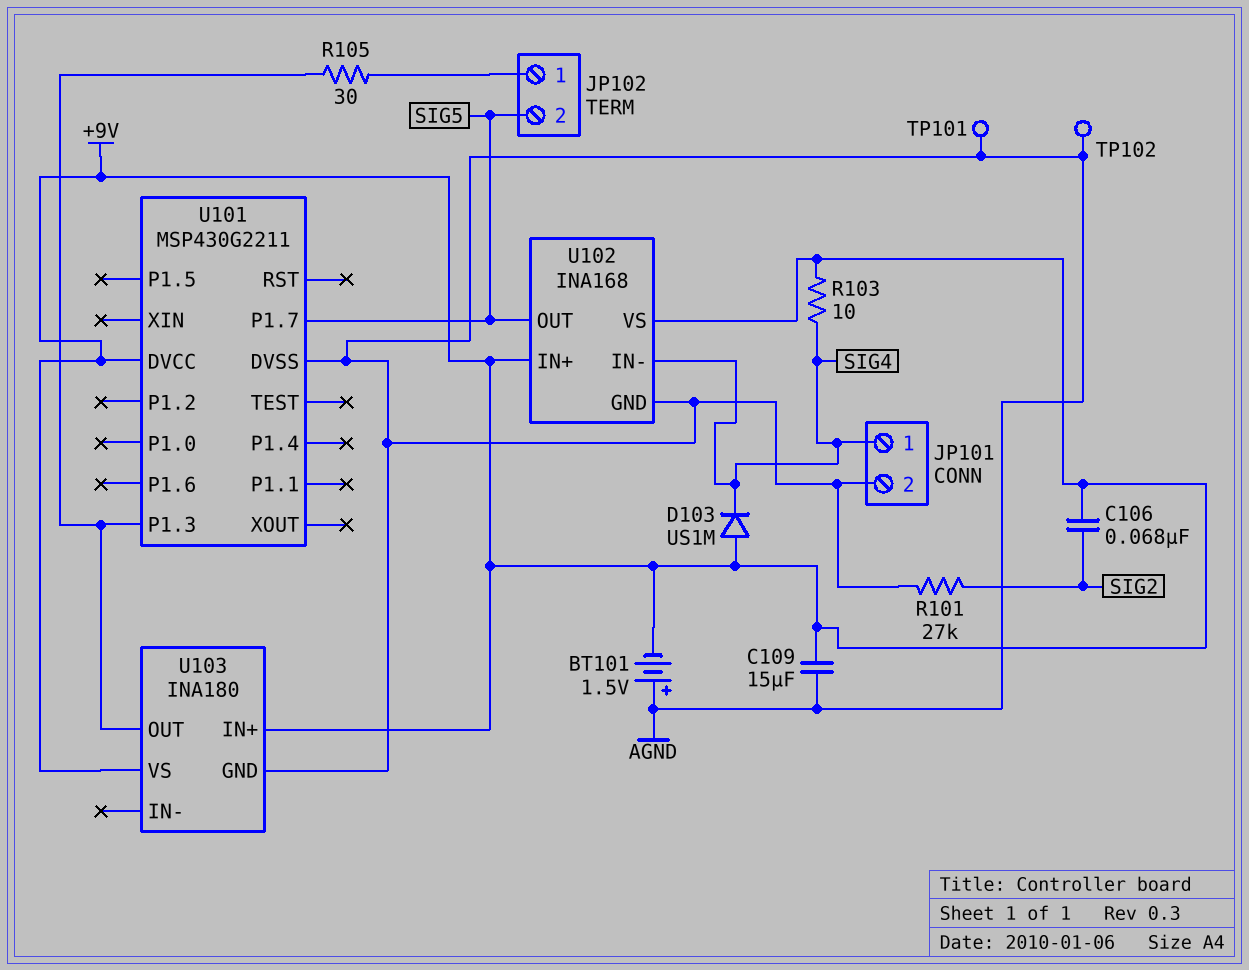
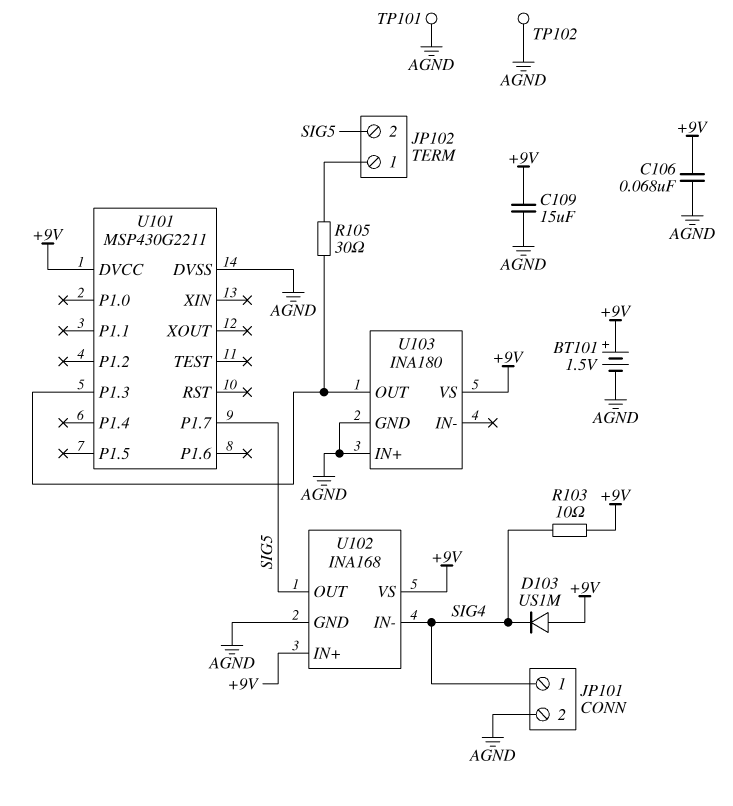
BT101: 1.5V (plus AGND, minus +9V) -> 1.5V (plus +9V, minus AGND)
C106: 68nF (+9V, SIG2) -> 68nF (+9V, AGND)
R101: 27k (AGND, SIG2) -> none
U103 pin IN+: +9V -> AGND

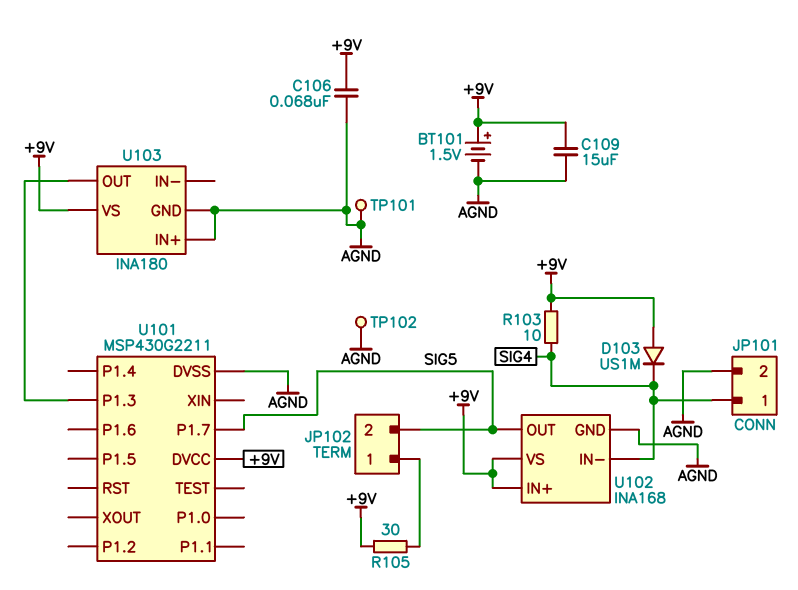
R105: 30 (JP102/1, U101/P1.3) -> 30 (+9V, JP102/1)

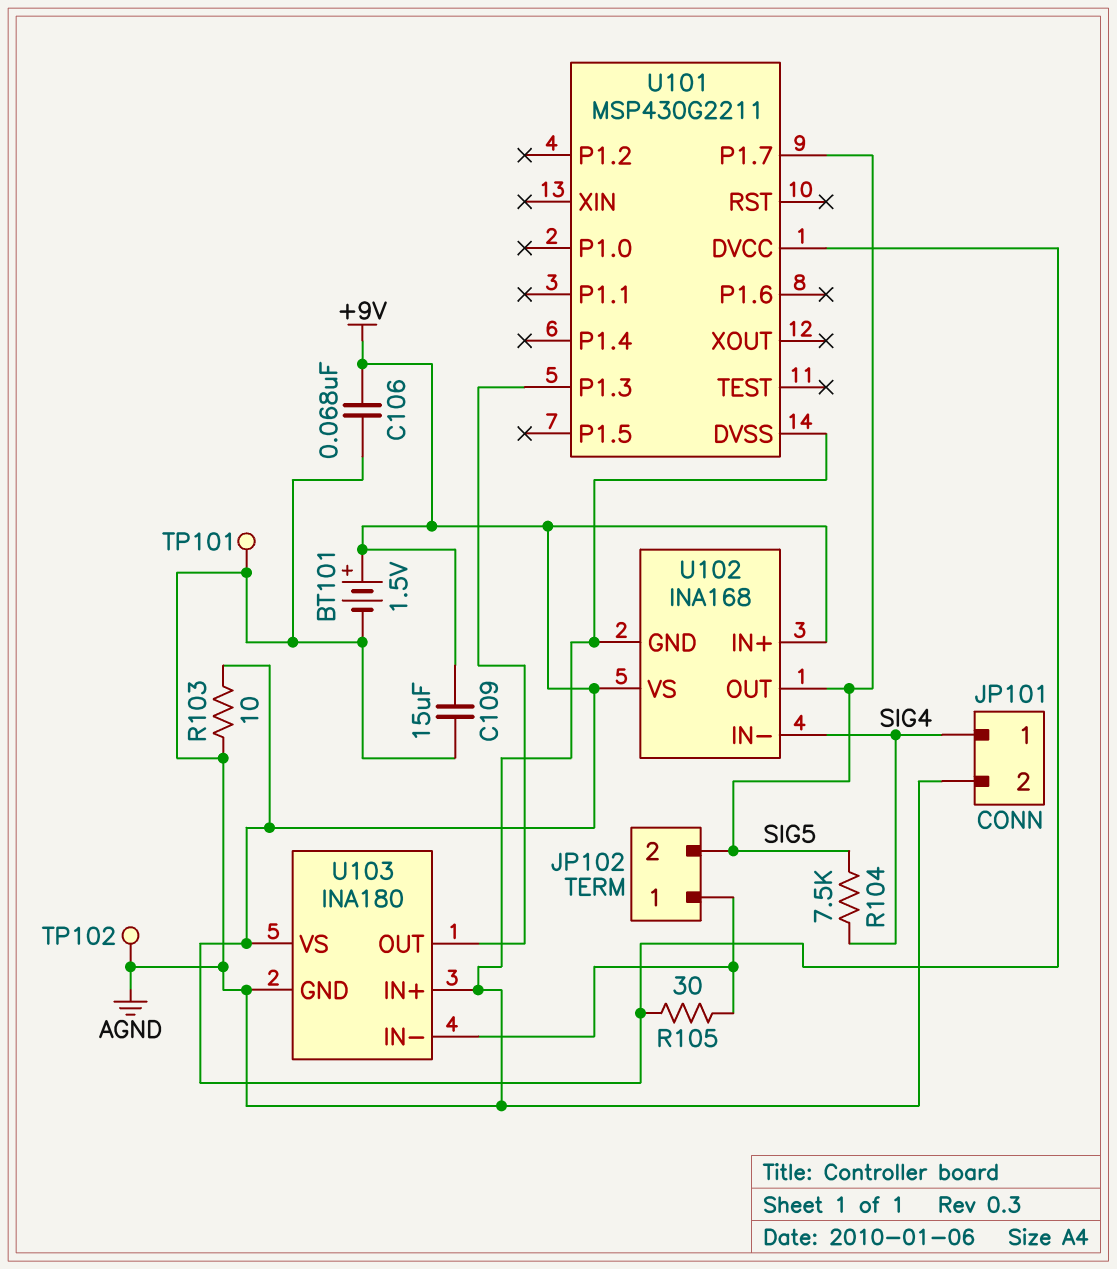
D103: diode US1M (A +9V, K SIG4) -> none
R103: 10 (+9V, SIG4) -> 10 (+9V, AGND)
R104: none -> 7.5k (SIG4, SIG5)
U103 pin IN-: none -> JP102/1

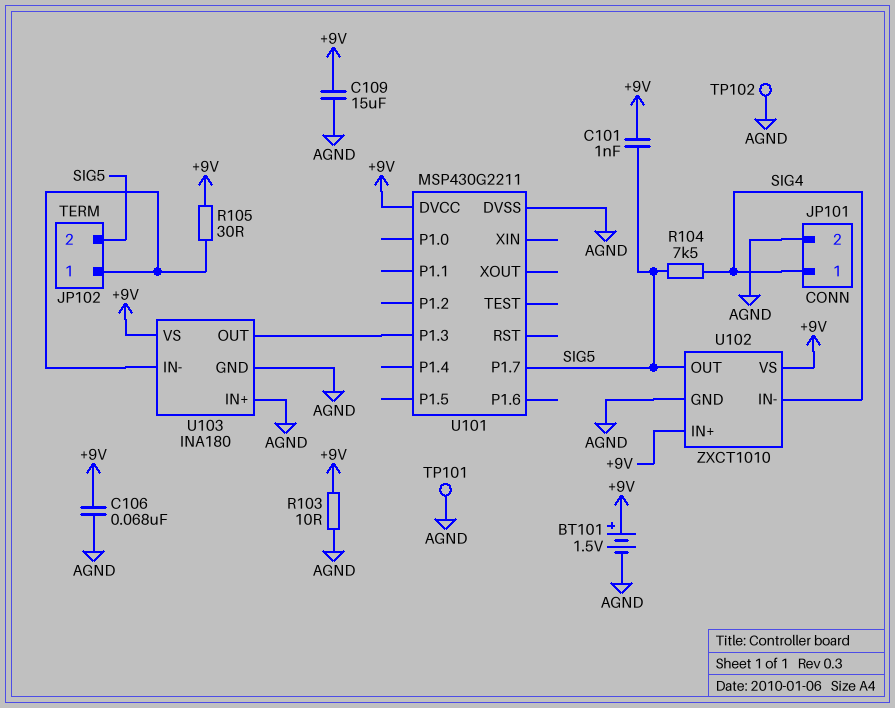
C101: none -> 1nF (+9V, SIG5)
U102: INA168 -> ZXCT1010

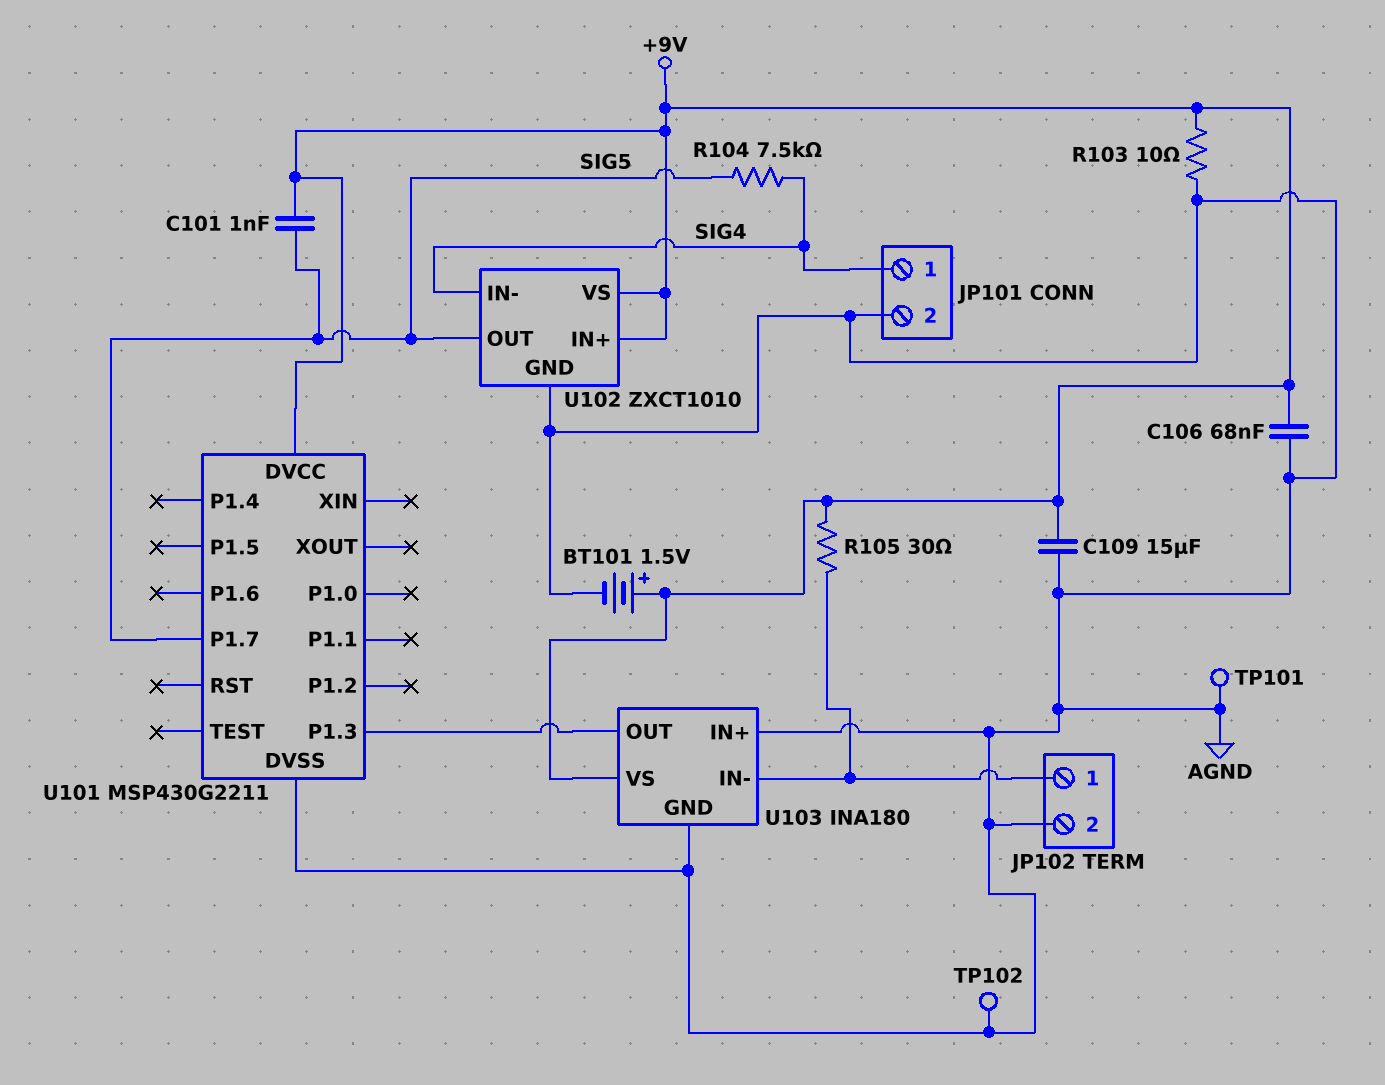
JP102 pin 2: SIG5 -> AGND

